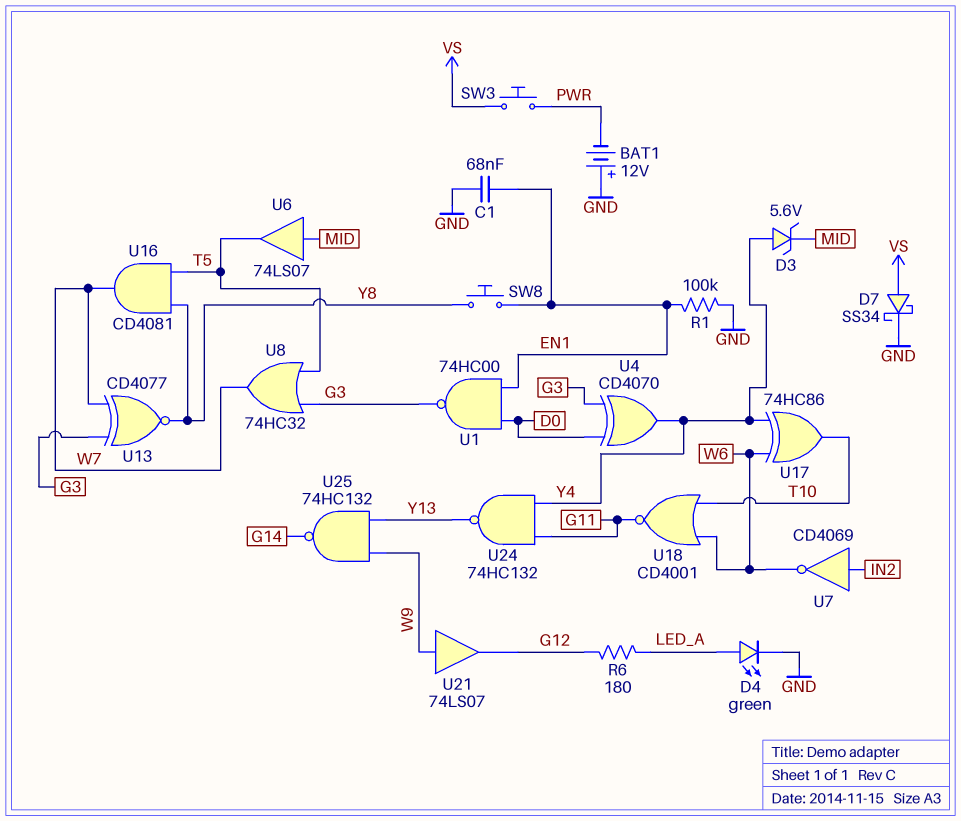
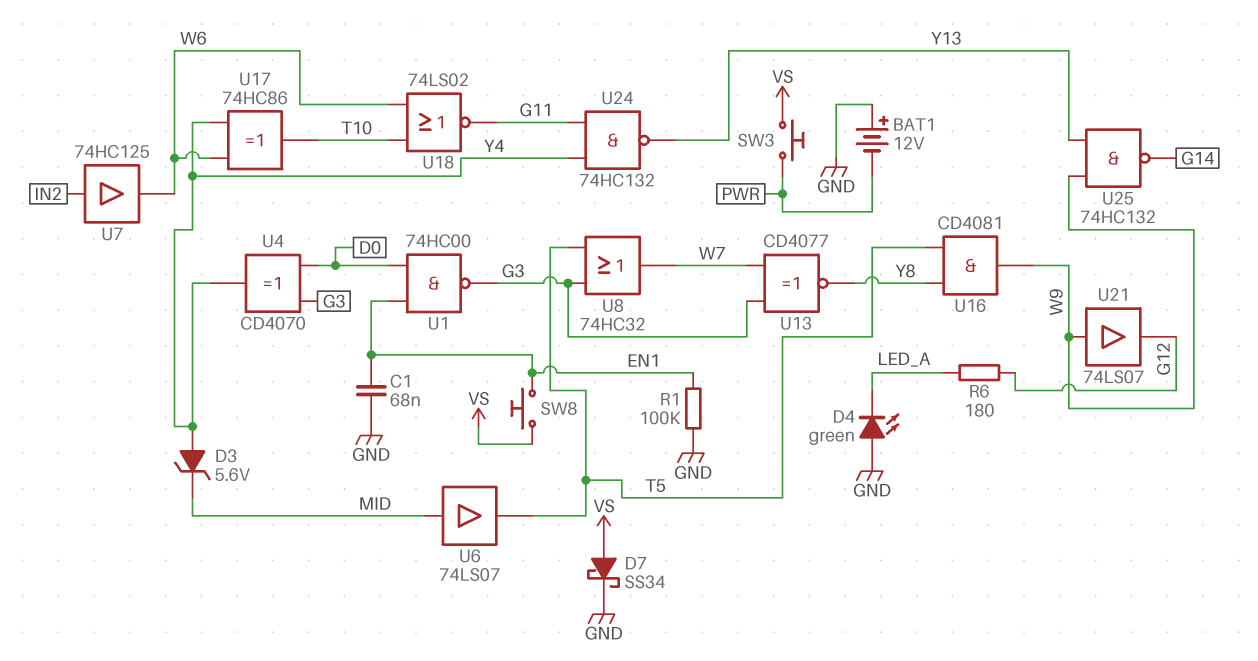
D4: LED green (A LED_A, K GND) -> LED green (A GND, K LED_A)
SW8: button (EN1, Y8) -> button (EN1, VS)
U7: NOT CD4069 (in IN2, out W6) -> buffer 74HC125 (in IN2, out W6)
U16: AND CD4081 (in T5, in Y8, out W7) -> AND CD4081 (in T5, in Y8, out W9)
U18: NOR CD4001 (in T10, in W6, out G11) -> NOR 74LS02 (in T10, in W6, out G11)

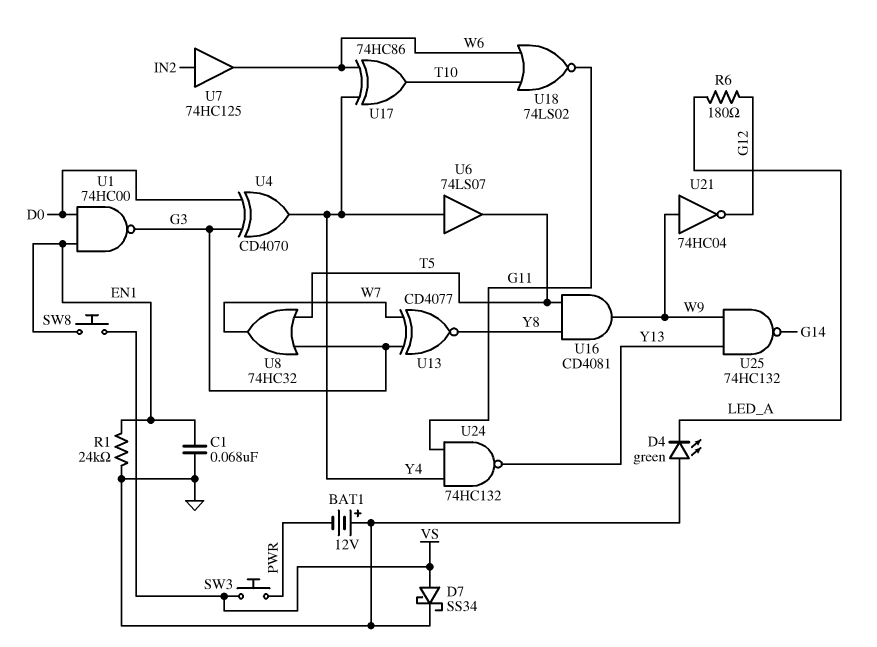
D3: zener 5.6V (A Y4, K MID) -> none
R1: 100k (EN1, GND) -> 24k (EN1, GND)
U6: buffer 74LS07 (in MID, out T5) -> buffer 74LS07 (in Y4, out T5)
U21: buffer 74LS07 (in W9, out G12) -> NOT 74HC04 (in W9, out G12)

